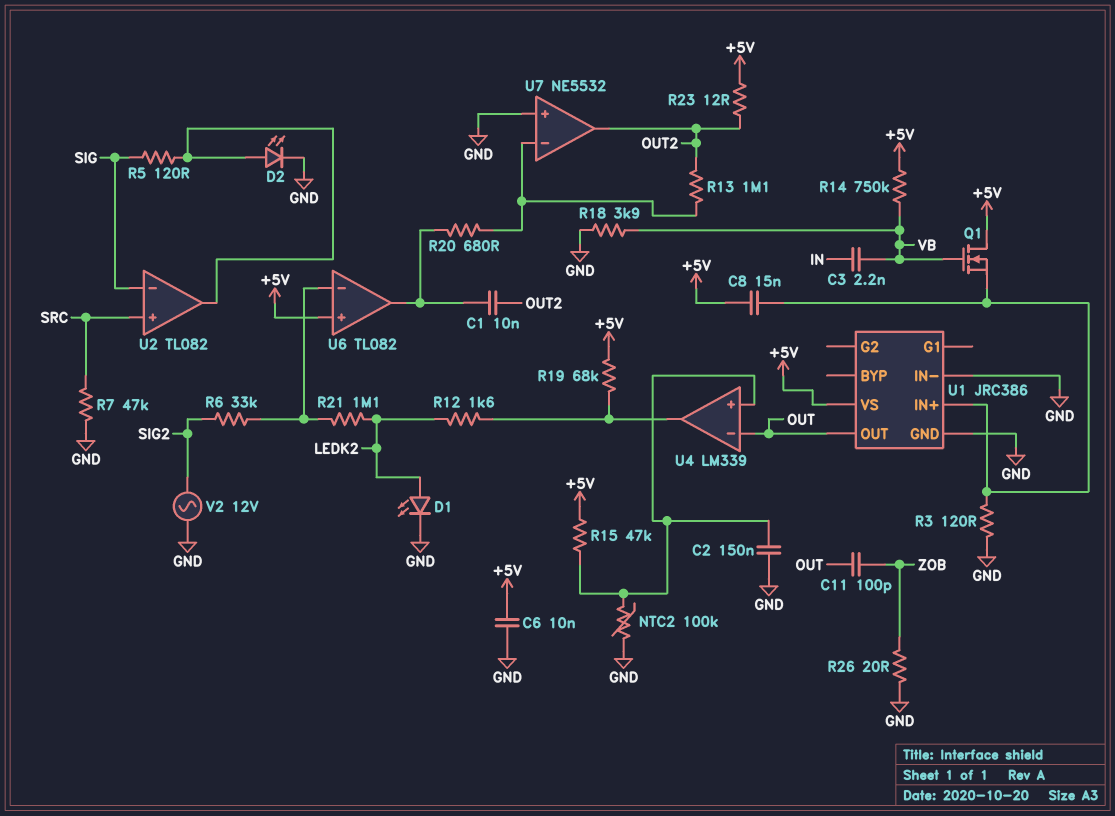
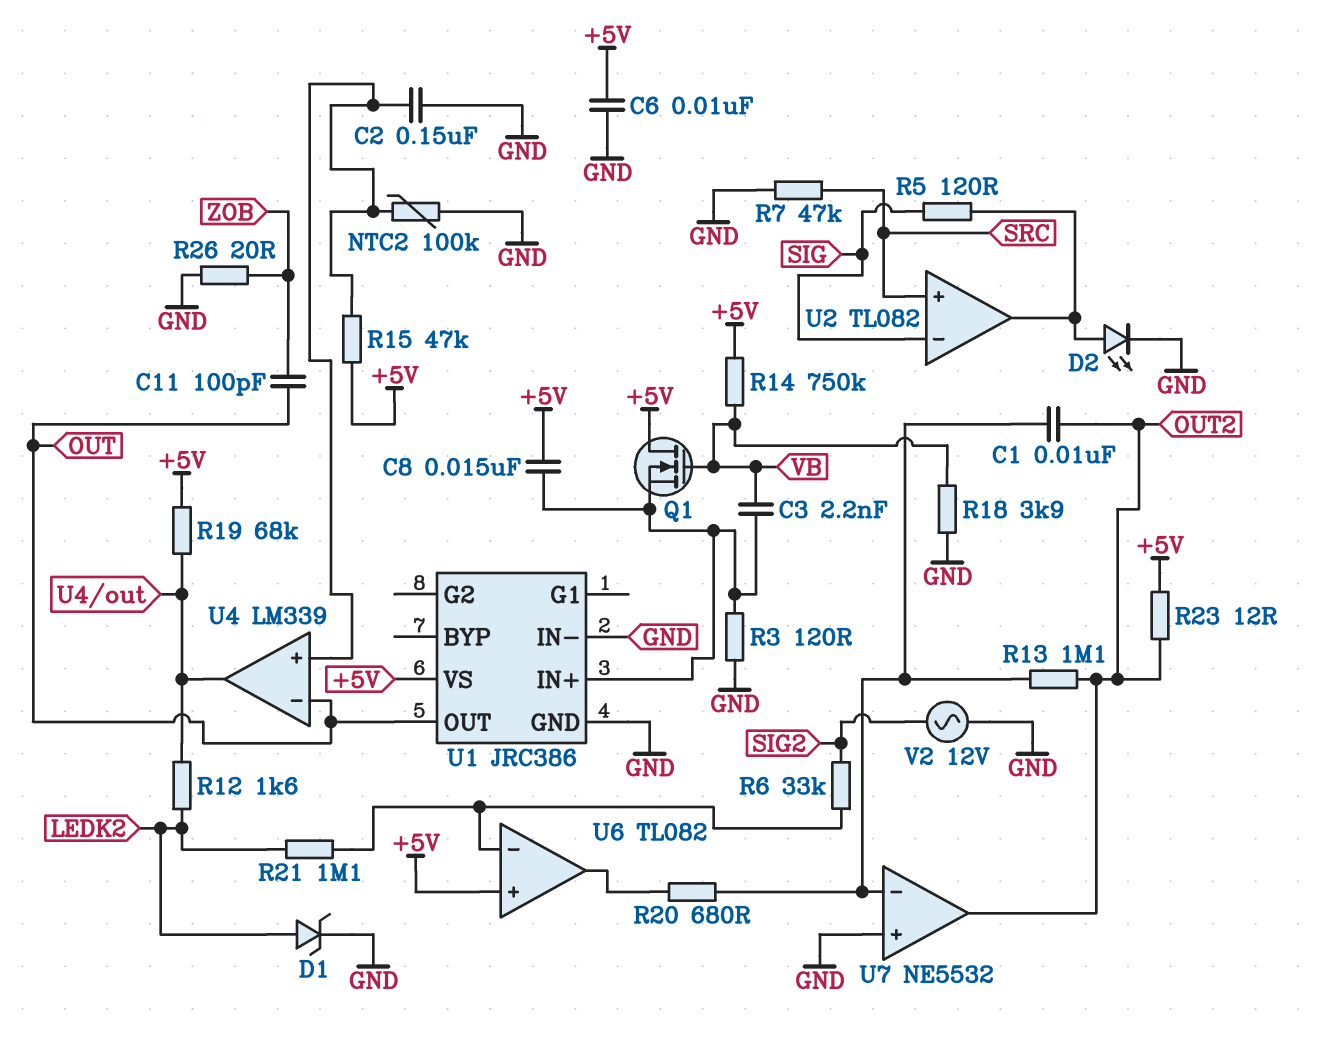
C1: 10nF (OUT2, U6/out) -> 10nF (OUT2, U7/in-)
C3: 2.2nF (IN, VB) -> 2.2nF (U1/IN+, VB)
D1: LED (A LEDK2, K GND) -> zener (A LEDK2, K GND)

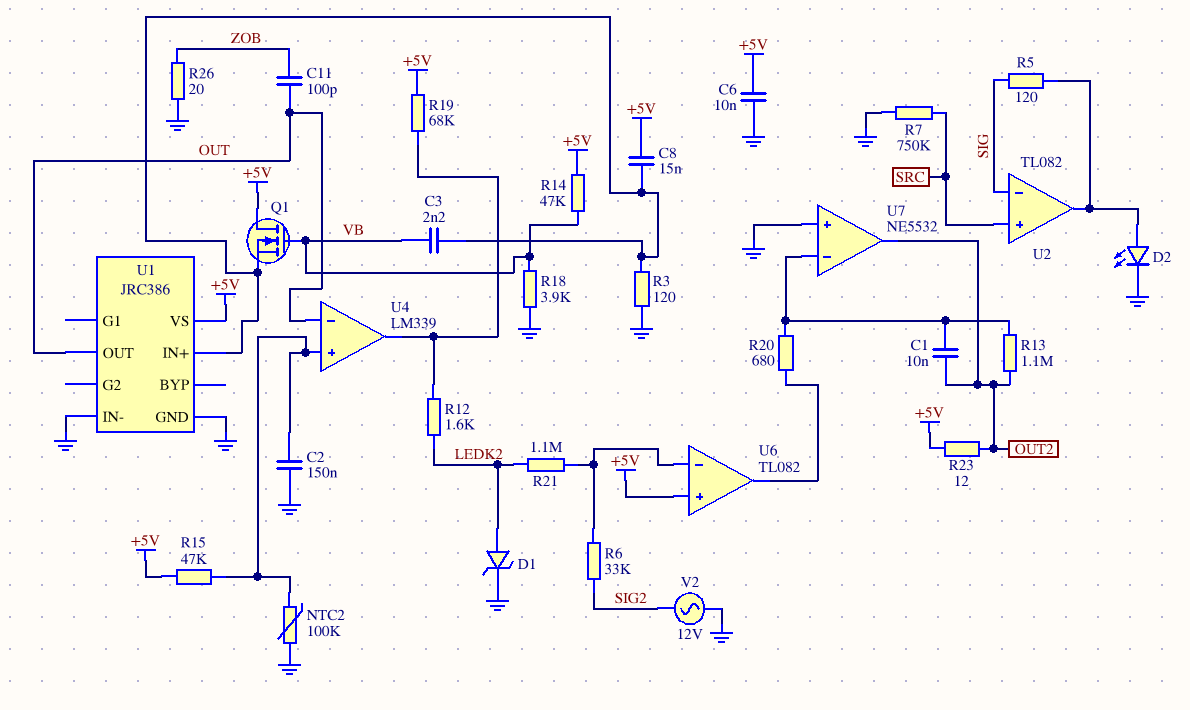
R7: 47k (GND, SRC) -> 750k (GND, SRC)
R14: 750k (+5V, VB) -> 47k (+5V, VB)

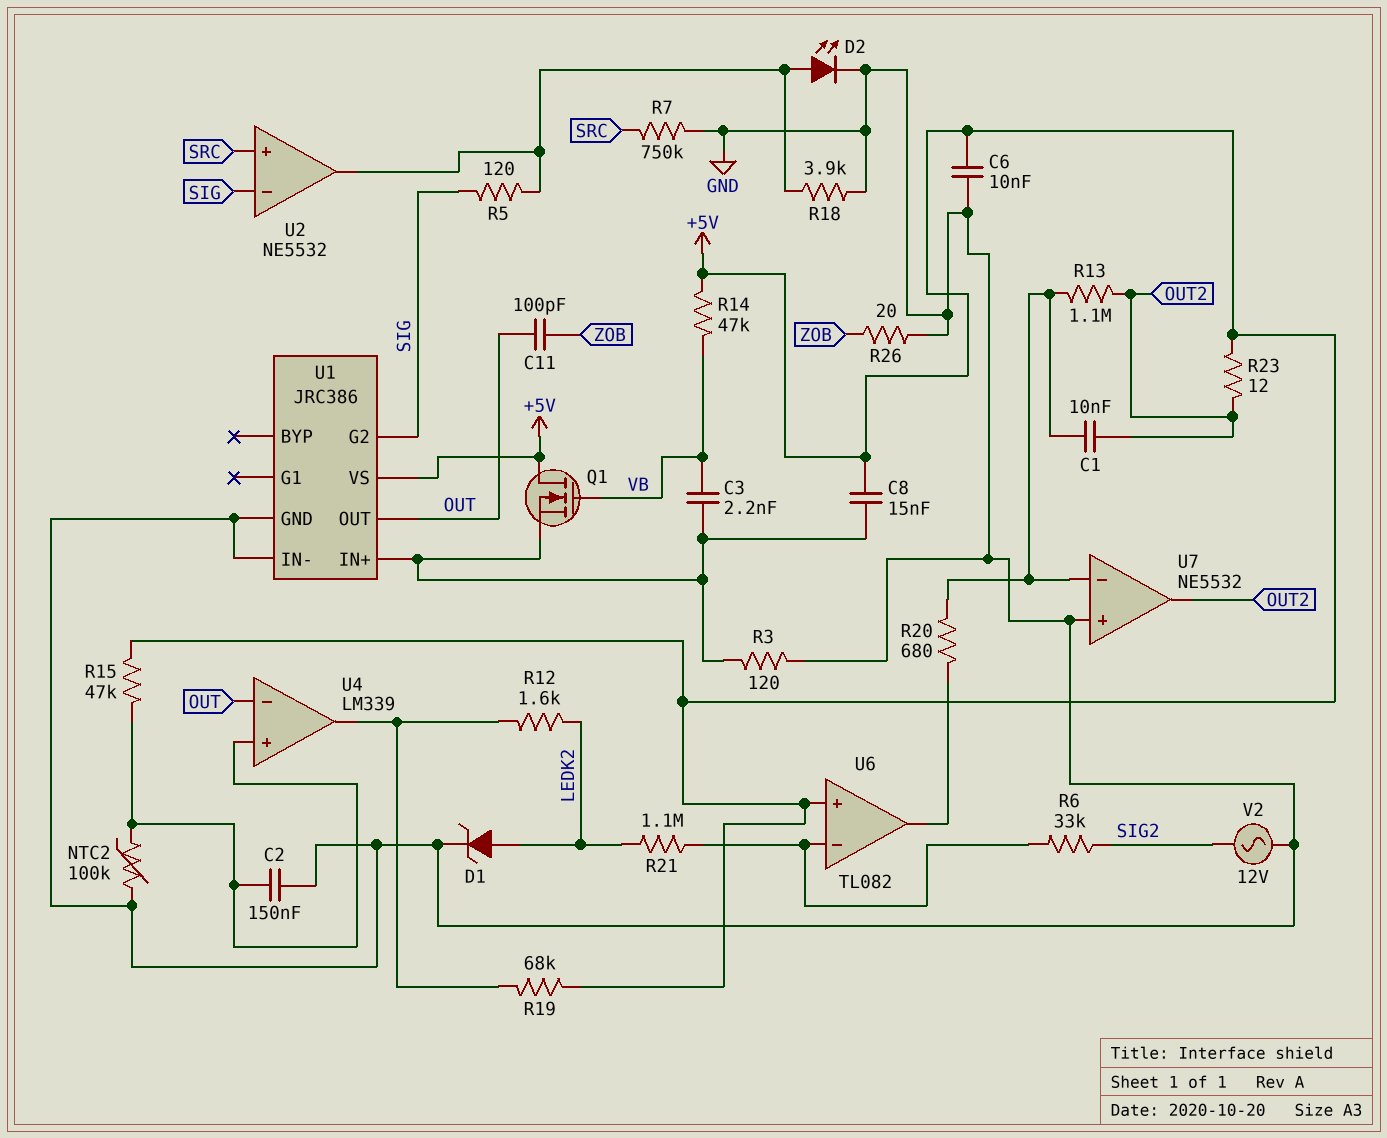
R18: 3.9k (GND, VB) -> 3.9k (GND, U2/out)
U1 pin G2: none -> SIG
U2: TL082 -> NE5532

